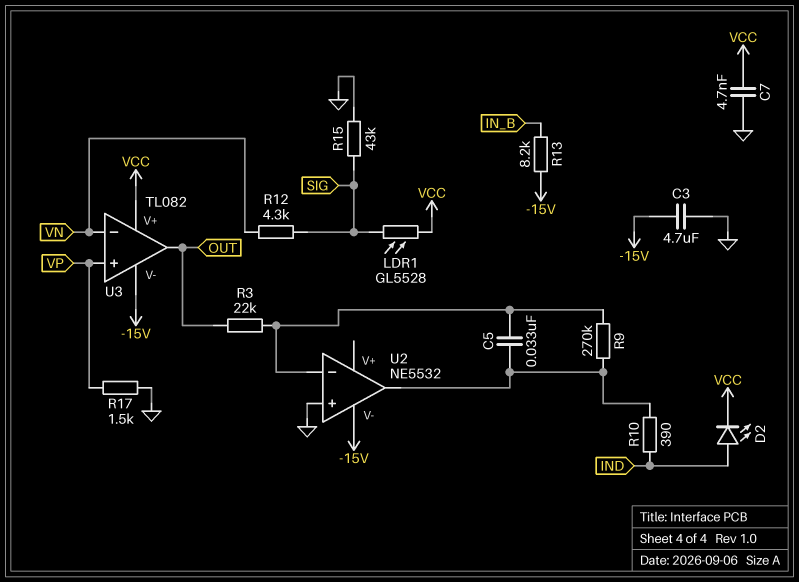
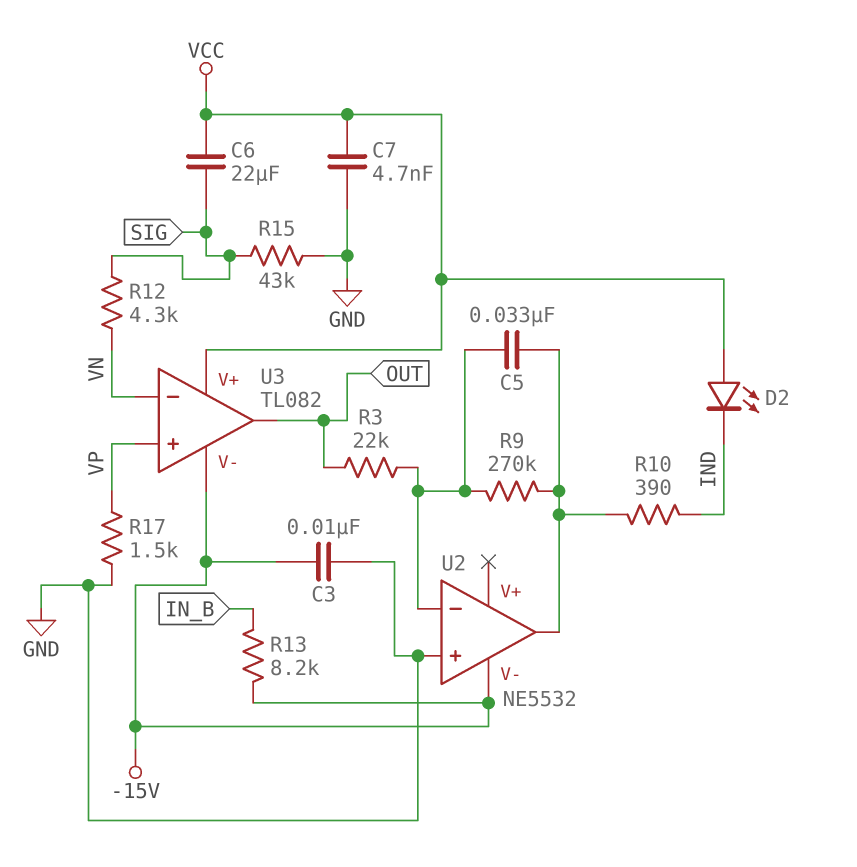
C3: 4.7uF (-15V, GND) -> 10nF (-15V, GND)
C6: none -> 22uF (SIG, VCC)
D2: LED (A IND, K VCC) -> LED (A VCC, K IND)
LDR1: GL5528 (SIG, VCC) -> none

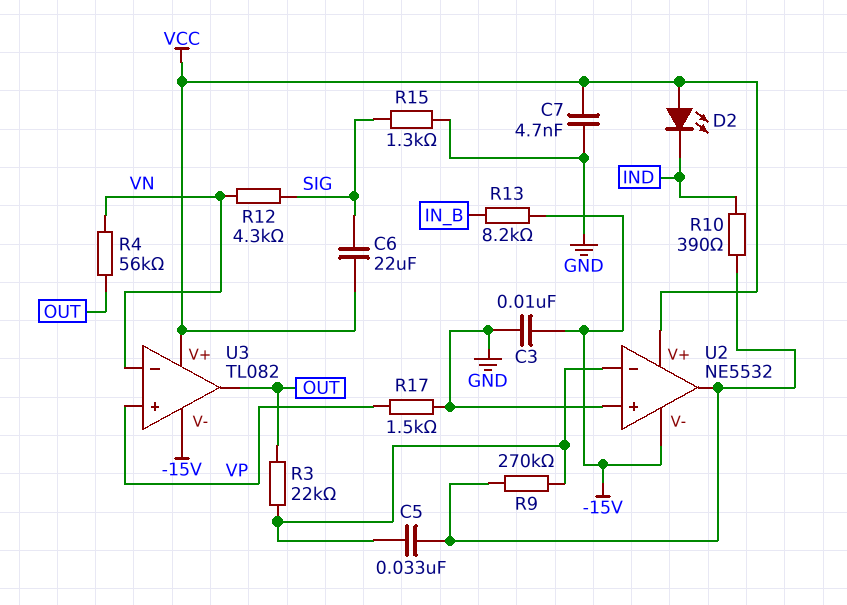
R4: none -> 56k (OUT, VN)
R15: 43k (GND, SIG) -> 1.3k (GND, SIG)
U2 pin V+: none -> VCC

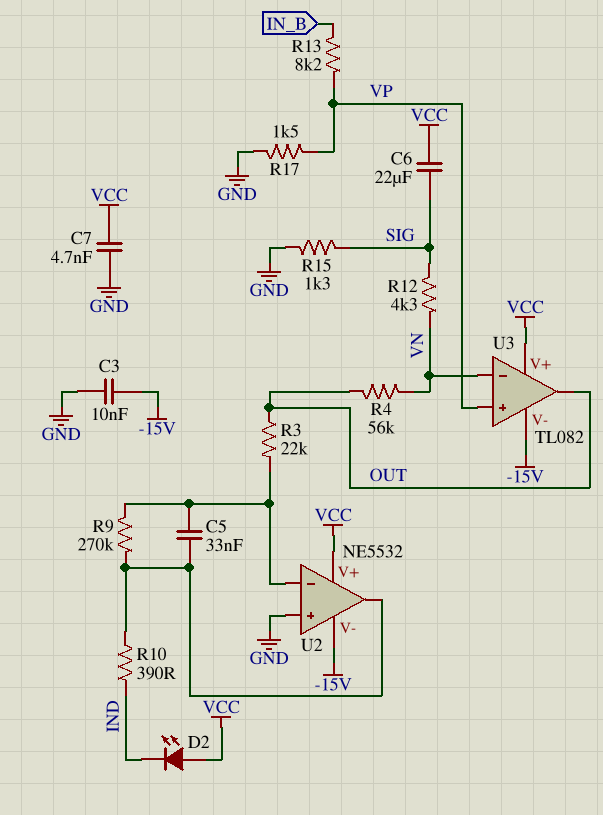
R13: 8.2k (-15V, IN_B) -> 8.2k (IN_B, VP)

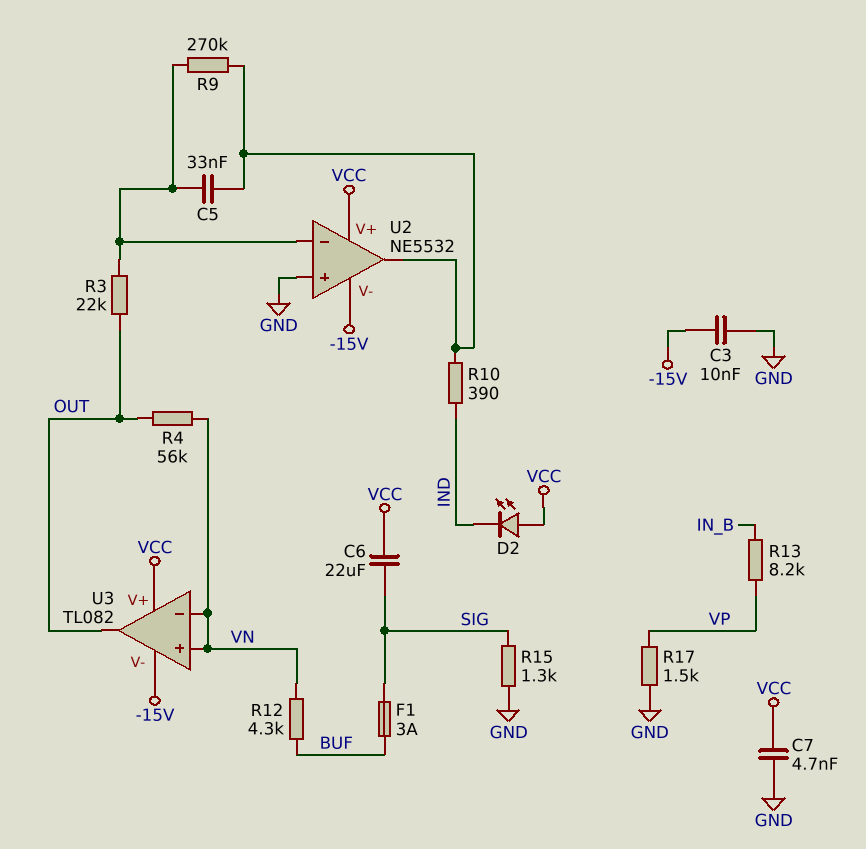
F1: none -> 3A (BUF, SIG)
R12: 4.3k (SIG, VN) -> 4.3k (BUF, VN)
U3 pin in+: VP -> VN

